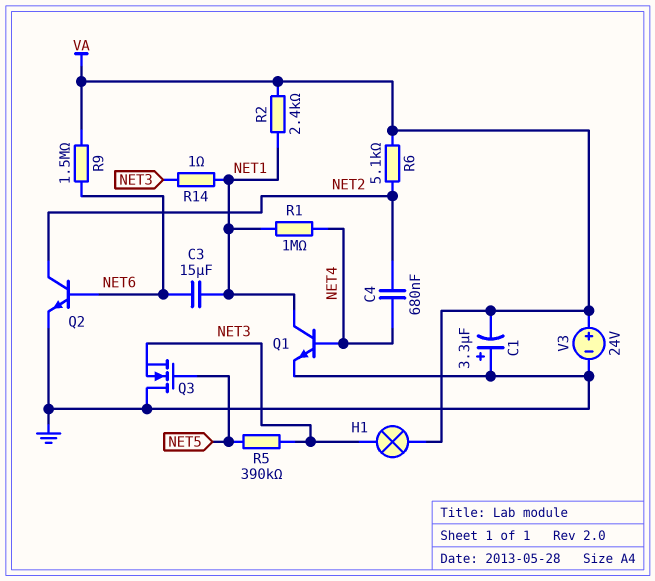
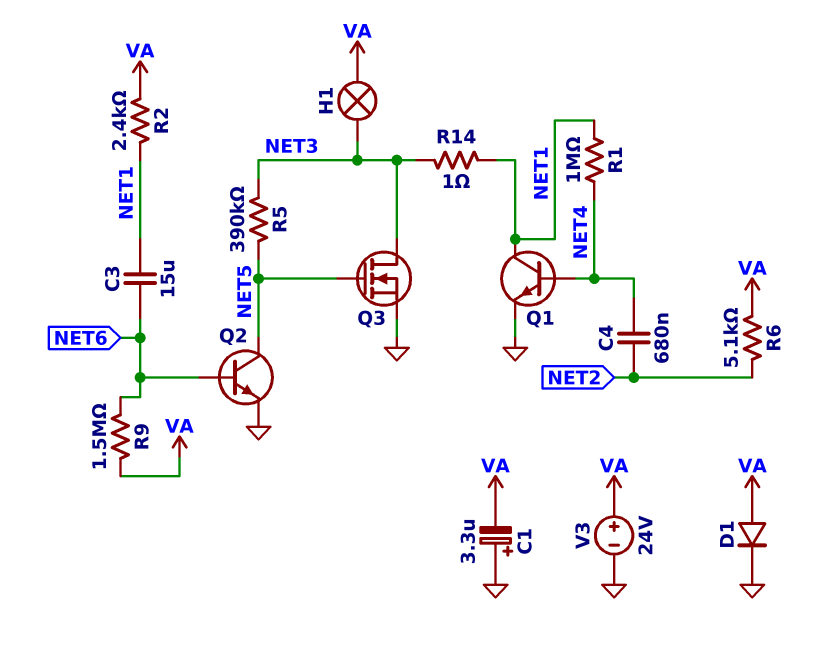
D1: none -> diode (A VA, K GND)
Q2: NPN (B NET6, C NET2, E GND) -> NPN (B NET6, C NET5, E GND)
Q3: NMOS (G NET5, D GND, S NET3) -> NMOS (G NET5, D NET3, S GND)

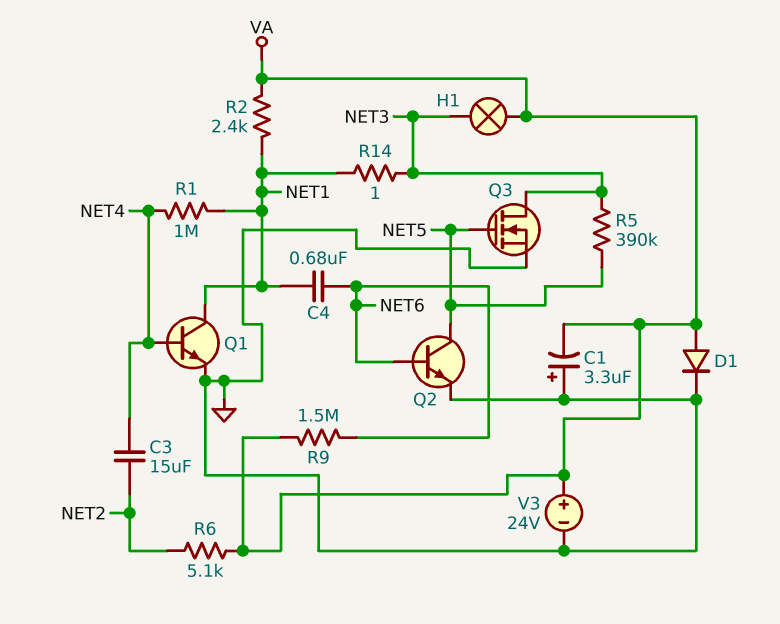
C3: 15uF (NET1, NET6) -> 15uF (NET2, NET4)
C4: 680nF (NET2, NET4) -> 680nF (NET1, NET6)

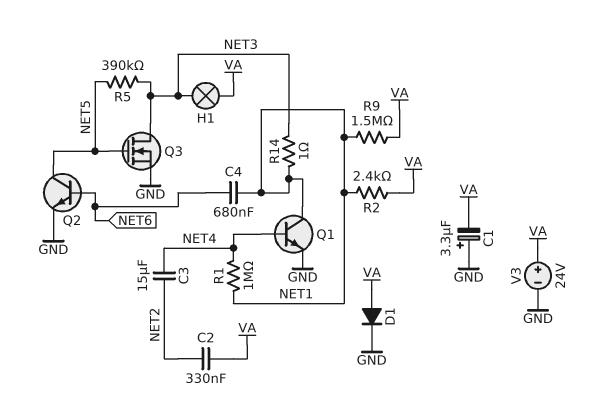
C2: none -> 330nF (NET2, VA)
R6: 5.1k (NET2, VA) -> none
R9: 1.5M (NET6, VA) -> 1.5M (NET1, VA)

